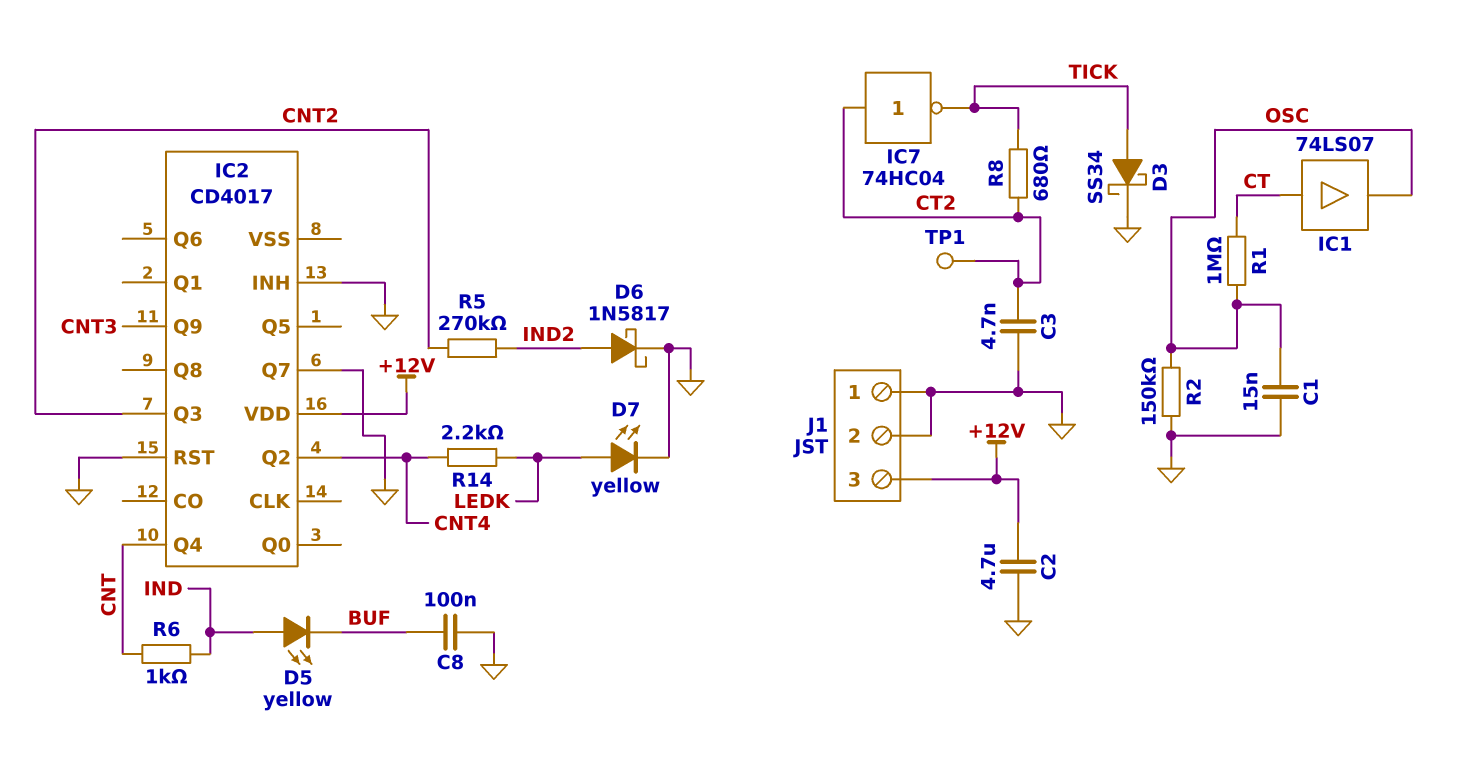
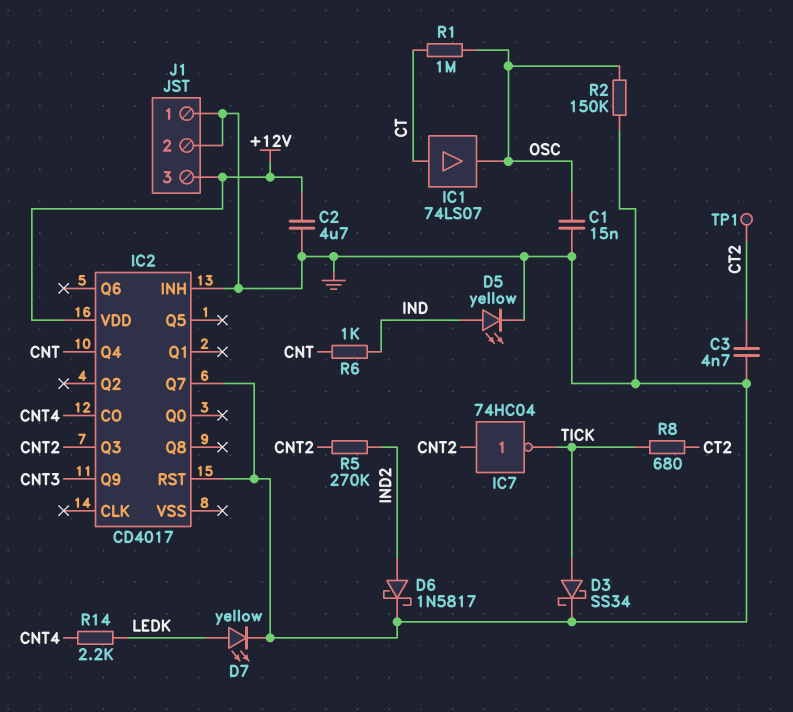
C8: 100nF (BUF, GND) -> none
D5: LED yellow (A IND, K BUF) -> LED yellow (A IND, K GND)
IC2 pin CO: none -> CNT4
IC2 pin Q2: CNT4 -> none
IC7: NOT 74HC04 (in CT2, out TICK) -> NOT 74HC04 (in CNT2, out TICK)

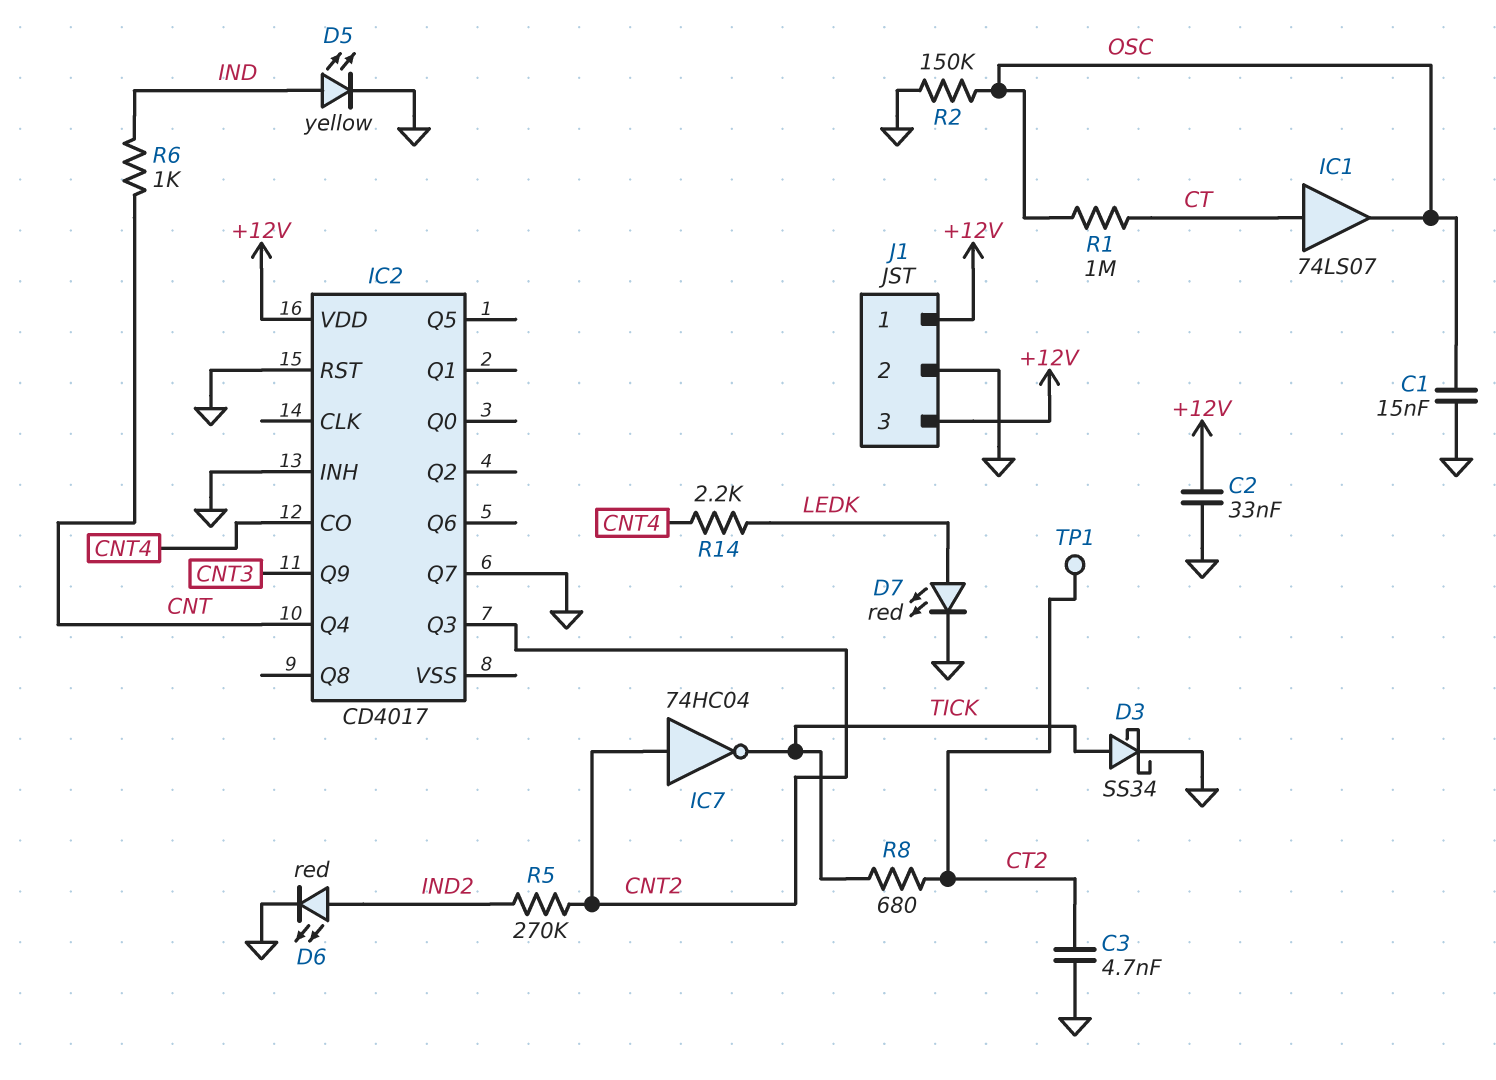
C2: 4.7uF (+12V, GND) -> 33nF (+12V, GND)
D6: schottky 1N5817 (A IND2, K GND) -> LED red (A IND2, K GND)
D7: LED yellow (A LEDK, K GND) -> LED red (A LEDK, K GND)
J1 pin 1: GND -> +12V

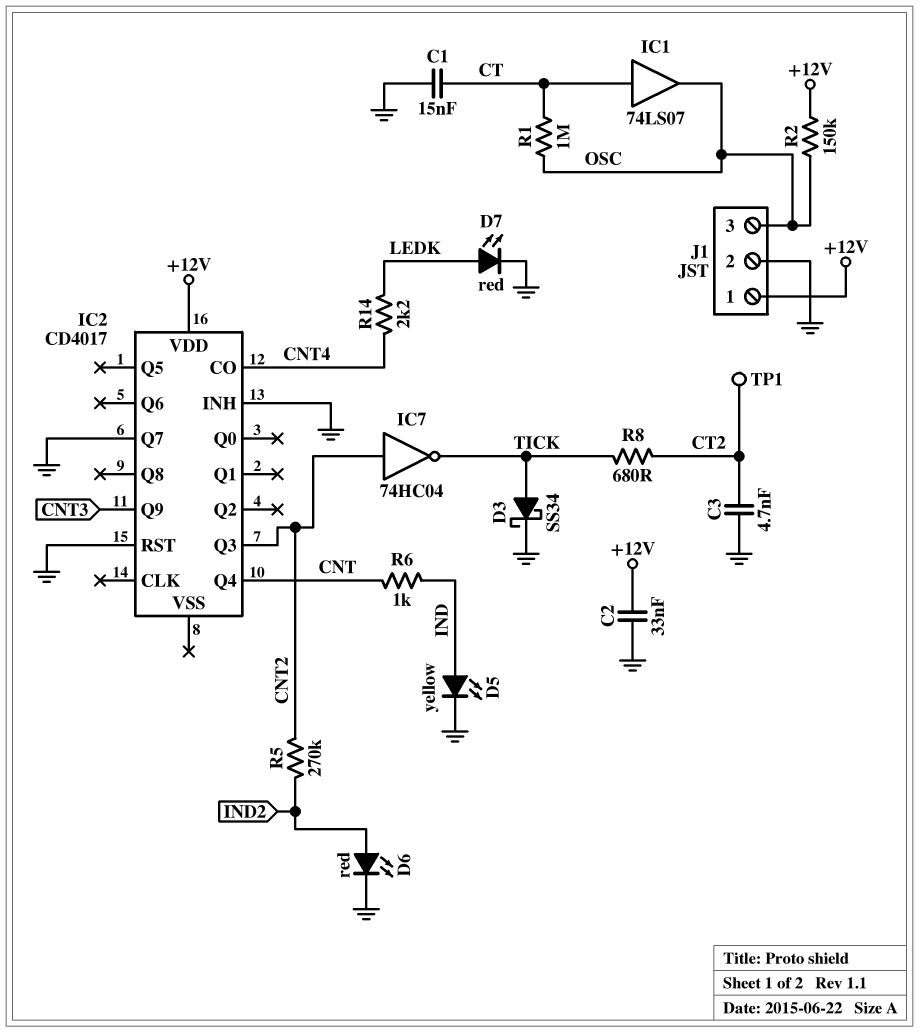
C1: 15nF (GND, OSC) -> 15nF (CT, GND)
J1 pin 3: +12V -> OSC
R2: 150k (GND, OSC) -> 150k (+12V, OSC)

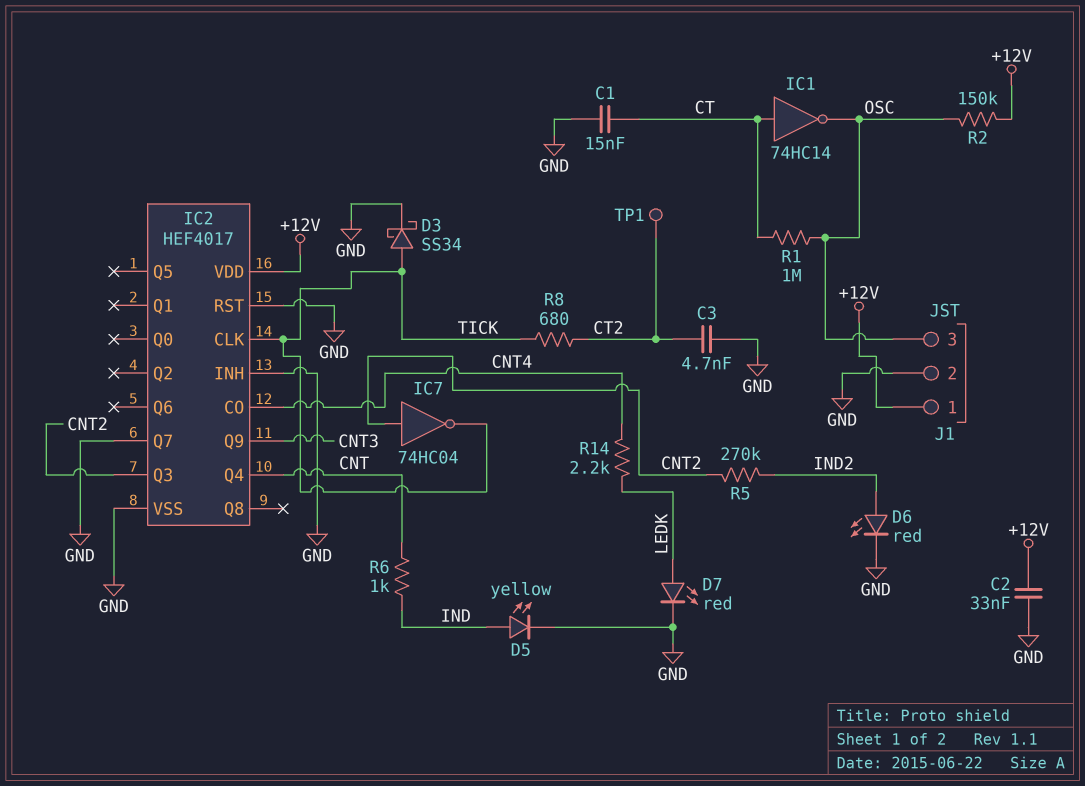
IC1: buffer 74LS07 (in CT, out OSC) -> NOT 74HC14 (in CT, out OSC)
IC2: CD4017 -> HEF4017
IC2 pin CLK: none -> TICK
IC2 pin VSS: none -> GND

